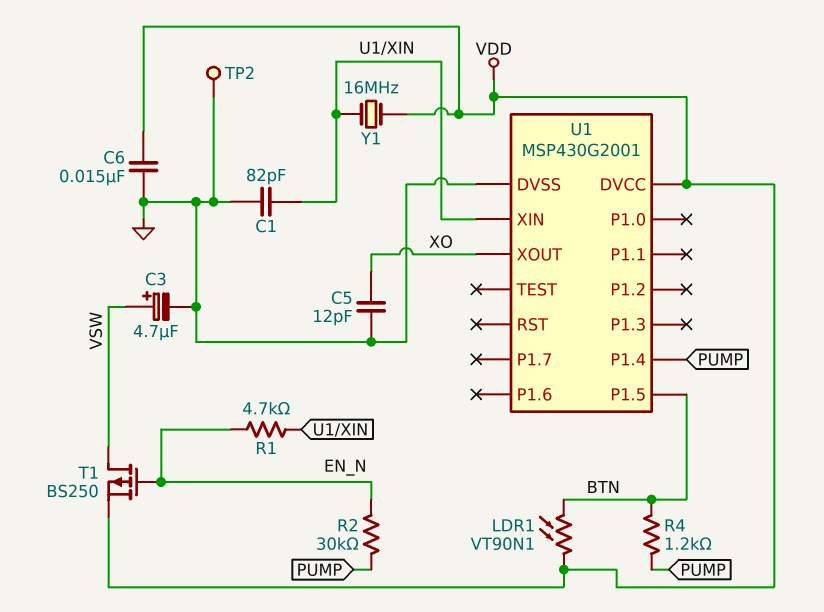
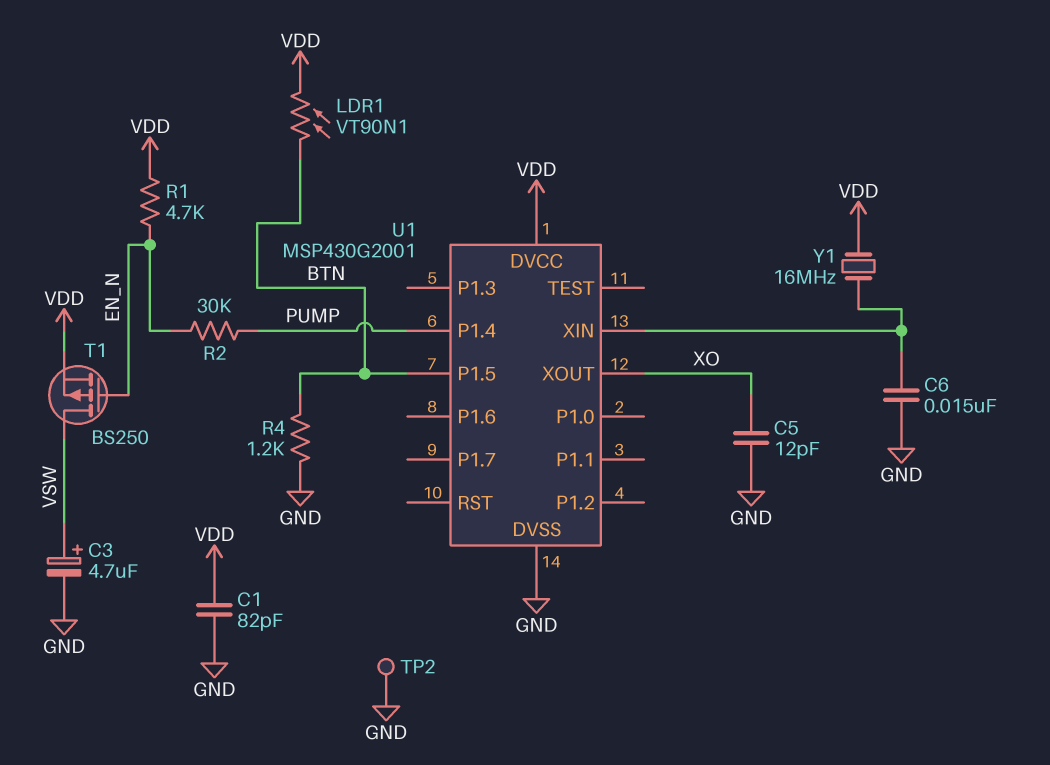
C1: 82pF (GND, U1/XIN) -> 82pF (GND, VDD)
C6: 15nF (GND, VDD) -> 15nF (GND, U1/XIN)
R1: 4.7k (EN_N, U1/XIN) -> 4.7k (EN_N, VDD)
R4: 1.2k (BTN, PUMP) -> 1.2k (BTN, GND)

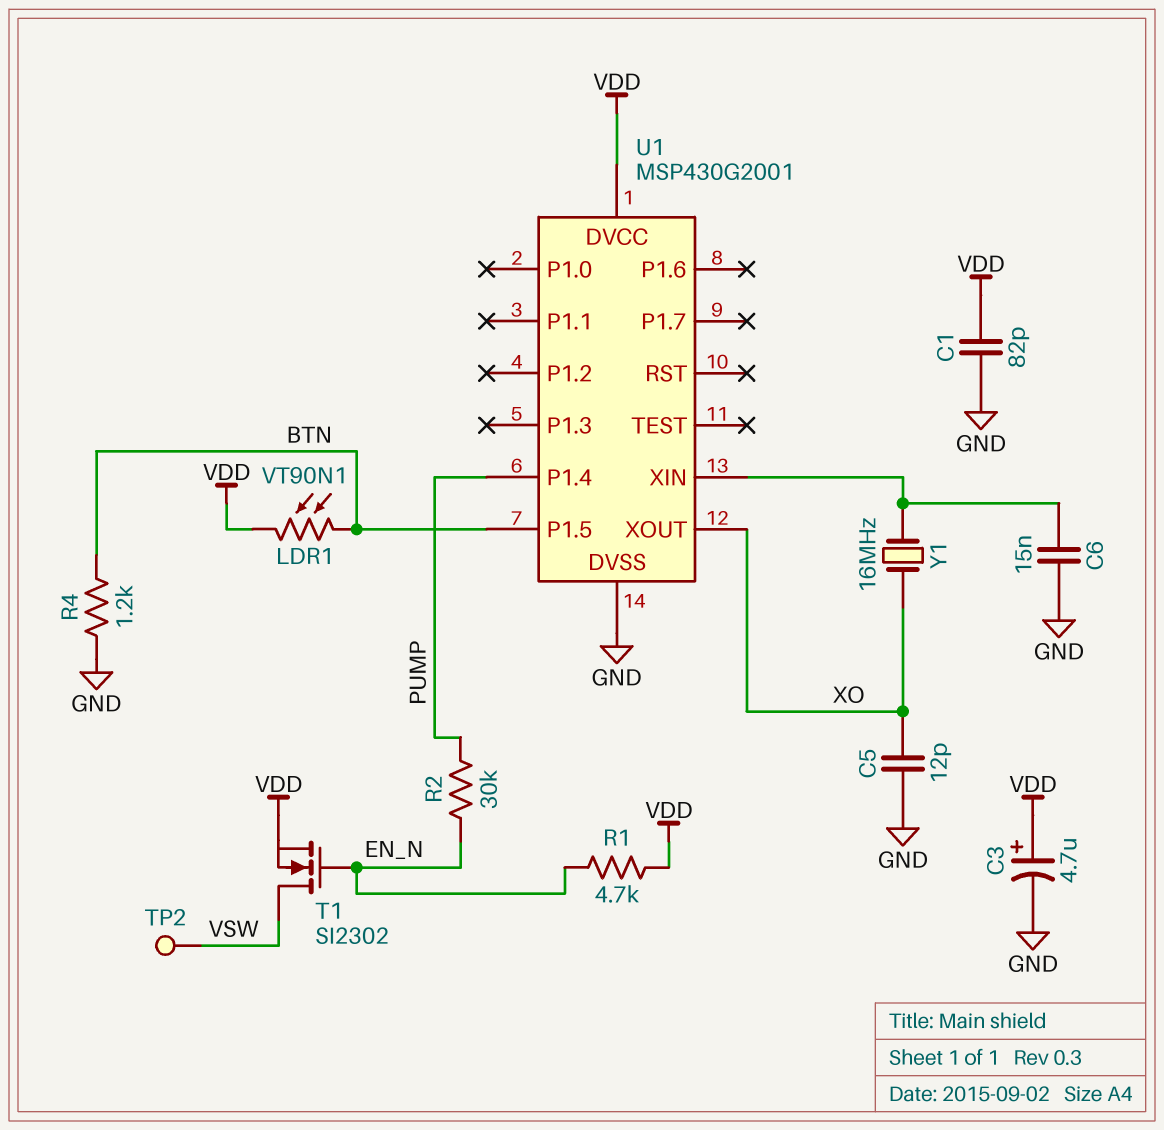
C3: 4.7uF (plus VSW, minus GND) -> 4.7uF (plus VDD, minus GND)
T1: PMOS BS250 (G EN_N, D VSW, S VDD) -> NMOS SI2302 (G EN_N, D VSW, S VDD)
TP2: test point (GND) -> test point (VSW)
Y1: 16MHz (U1/XIN, VDD) -> 16MHz (U1/XIN, XO)

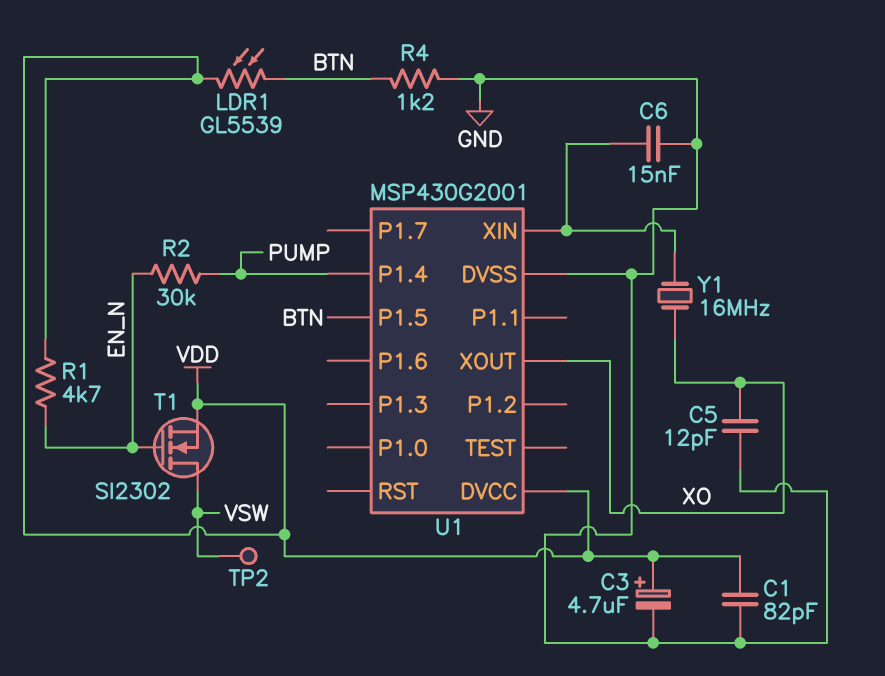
LDR1: VT90N1 (BTN, VDD) -> GL5539 (BTN, VDD)

